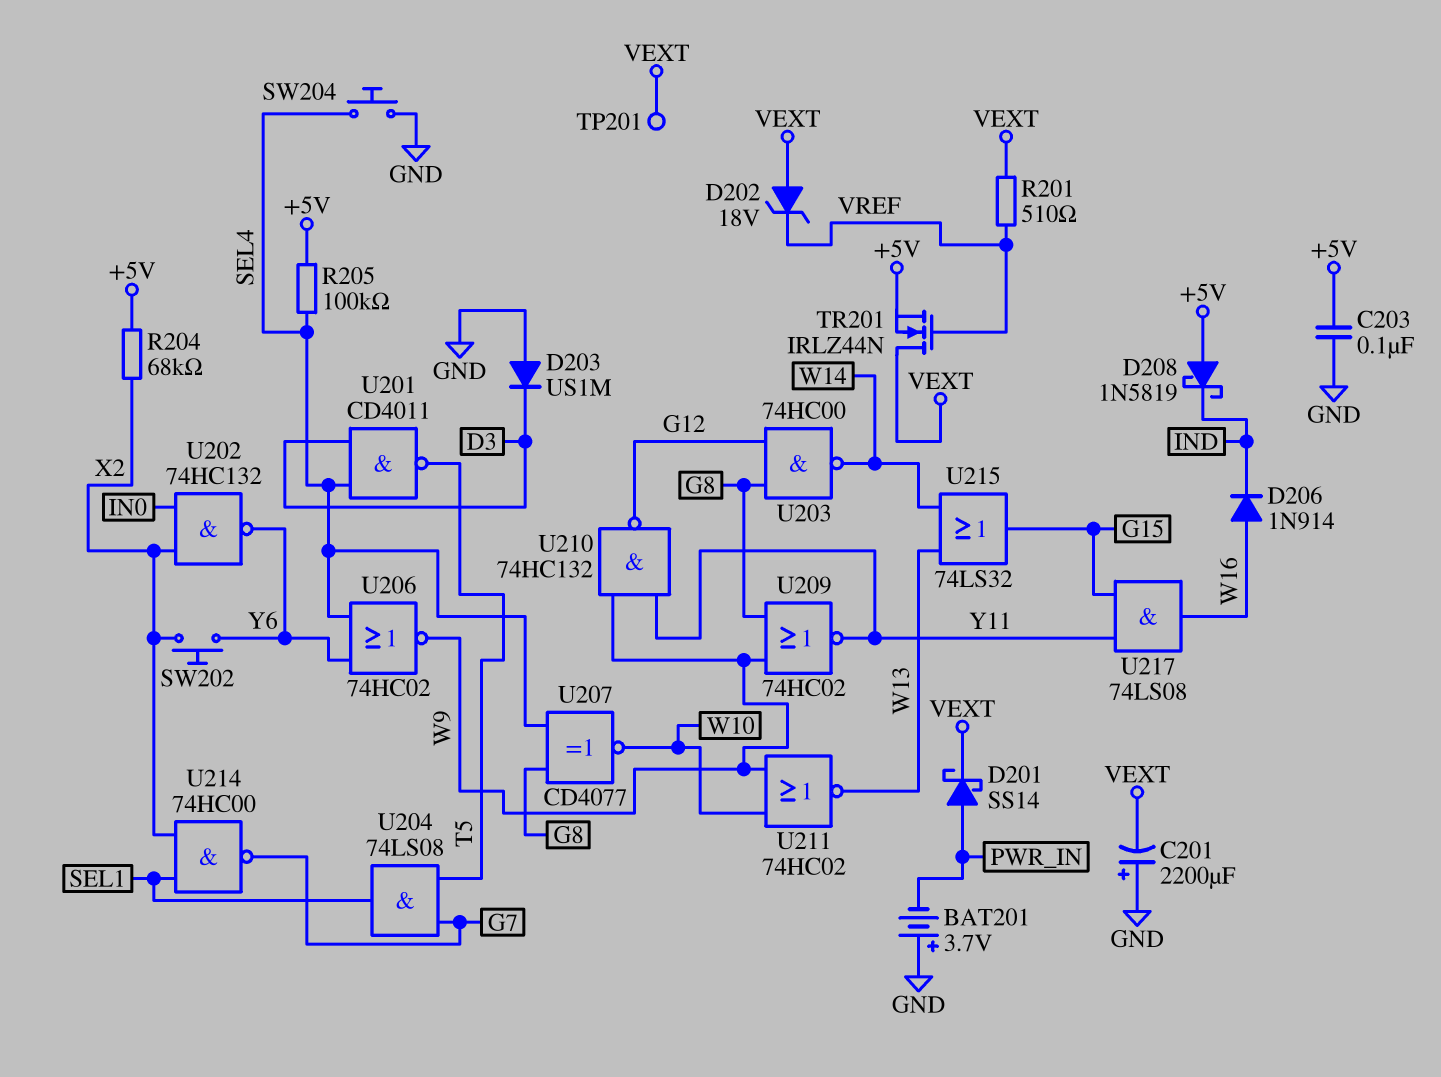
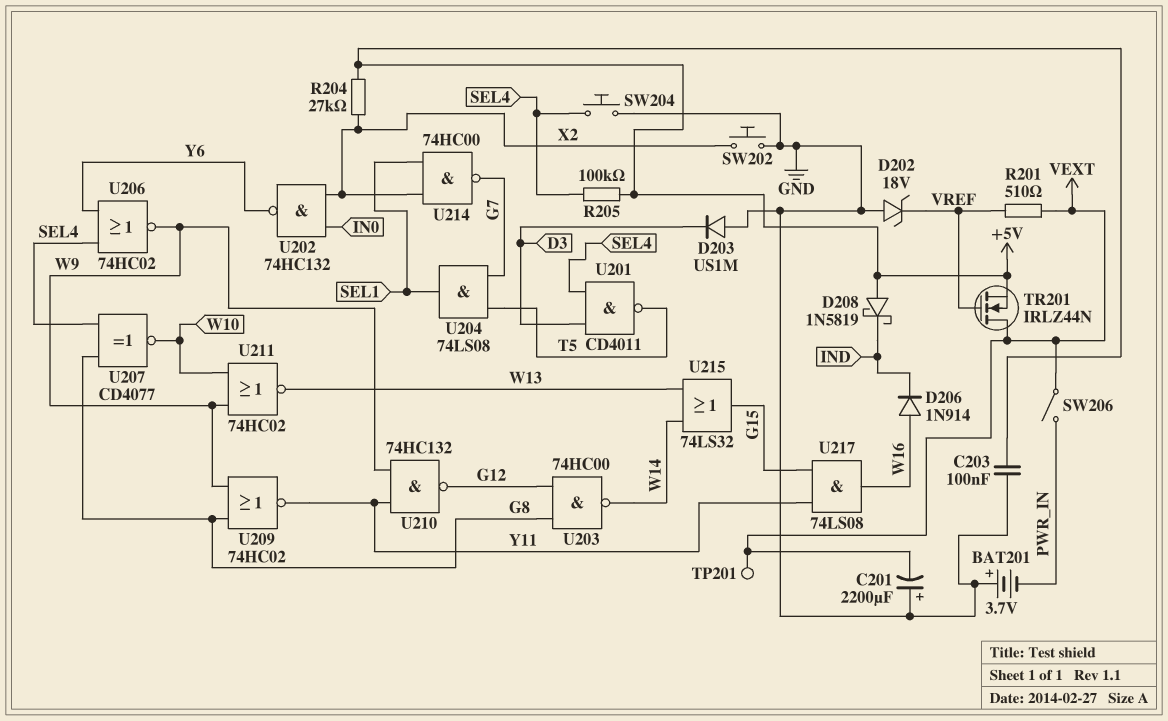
D201: schottky SS14 (A PWR_IN, K VEXT) -> none
D202: zener 18V (A VEXT, K VREF) -> zener 18V (A GND, K VREF)
R204: 68k (+5V, X2) -> 27k (+5V, X2)
SW202: button (X2, Y6) -> button (GND, X2)
SW206: none -> switch (PWR_IN, VEXT)

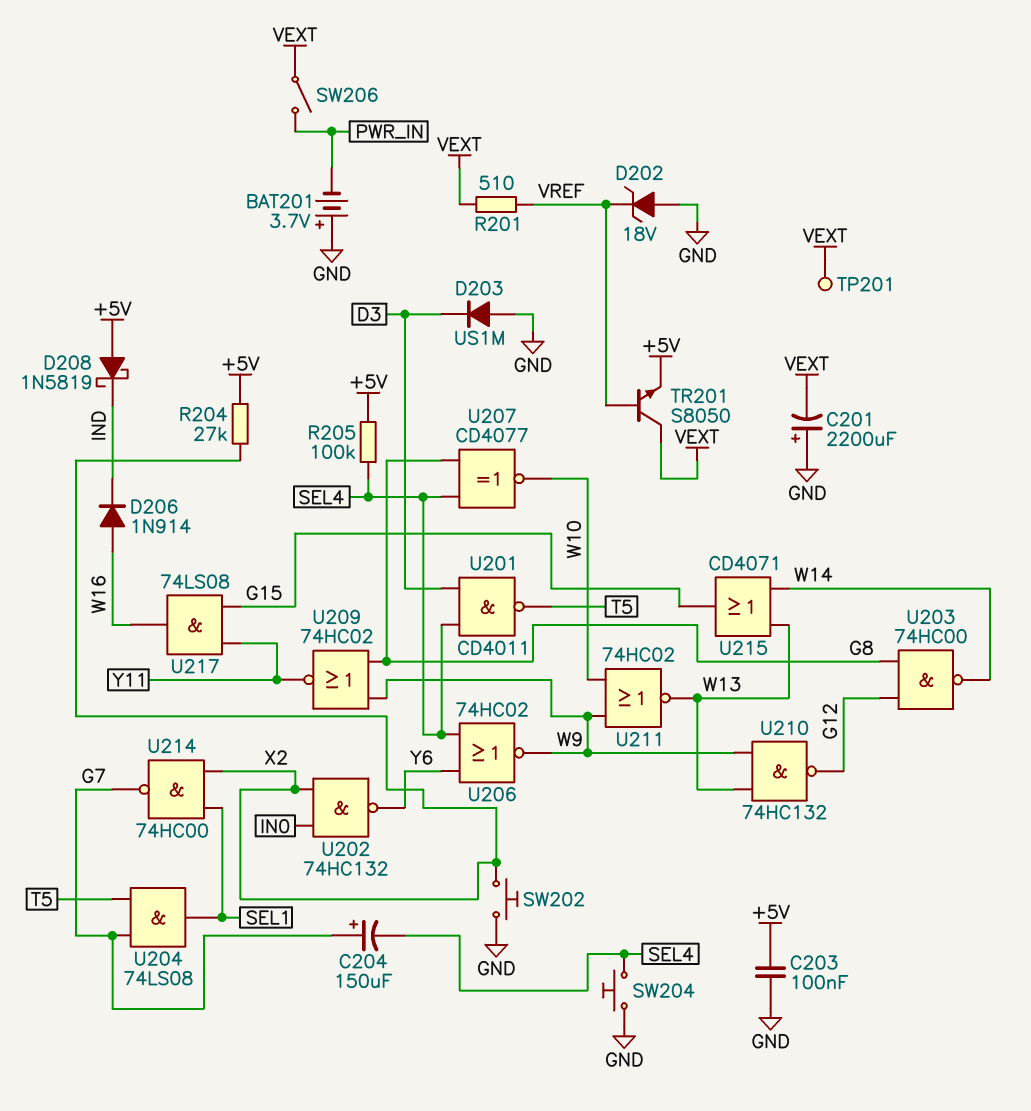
C204: none -> 150uF (plus G7, minus SEL4)
TR201: NMOS IRLZ44N (G VREF, D VEXT, S +5V) -> NPN S8050 (B VREF, C VEXT, E +5V)
U210: NAND 74HC132 (in W9, in Y11, out G12) -> NAND 74HC132 (in W9, in W13, out G12)
U215: OR 74LS32 (in W13, in W14, out G15) -> OR CD4071 (in W13, in W14, out G15)

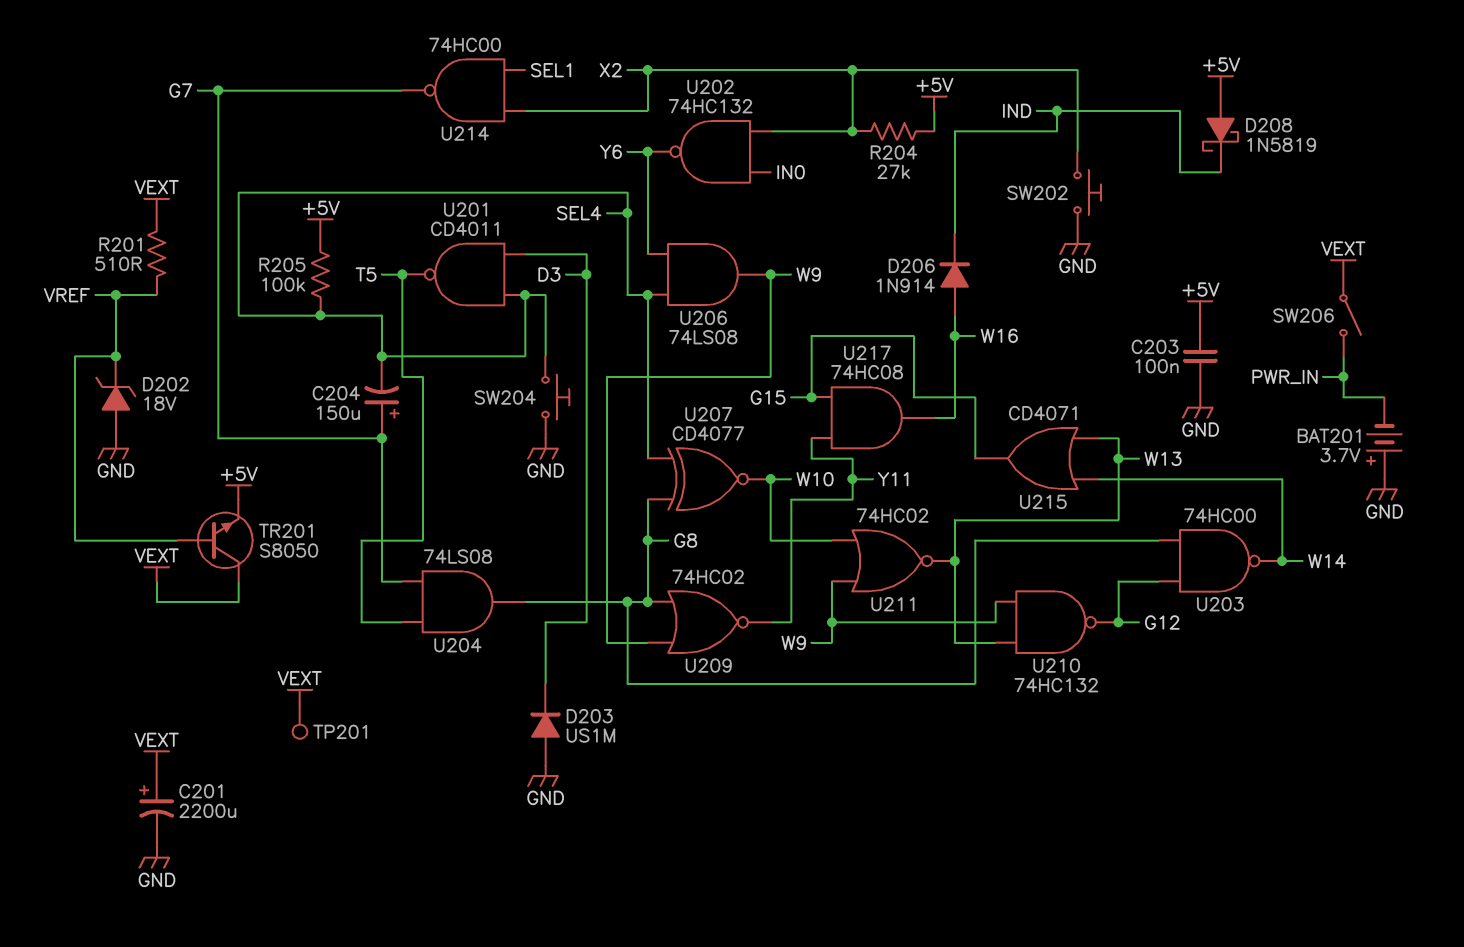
C201: 2200uF (plus GND, minus VEXT) -> 2200uF (plus VEXT, minus GND)
U204: AND 74LS08 (in G7, in T5, out SEL1) -> AND 74LS08 (in G7, in T5, out G8)
U206: NOR 74HC02 (in SEL4, in Y6, out W9) -> AND 74LS08 (in SEL4, in Y6, out W9)
U217: AND 74LS08 (in G15, in Y11, out W16) -> AND 74HC08 (in G15, in Y11, out W16)

